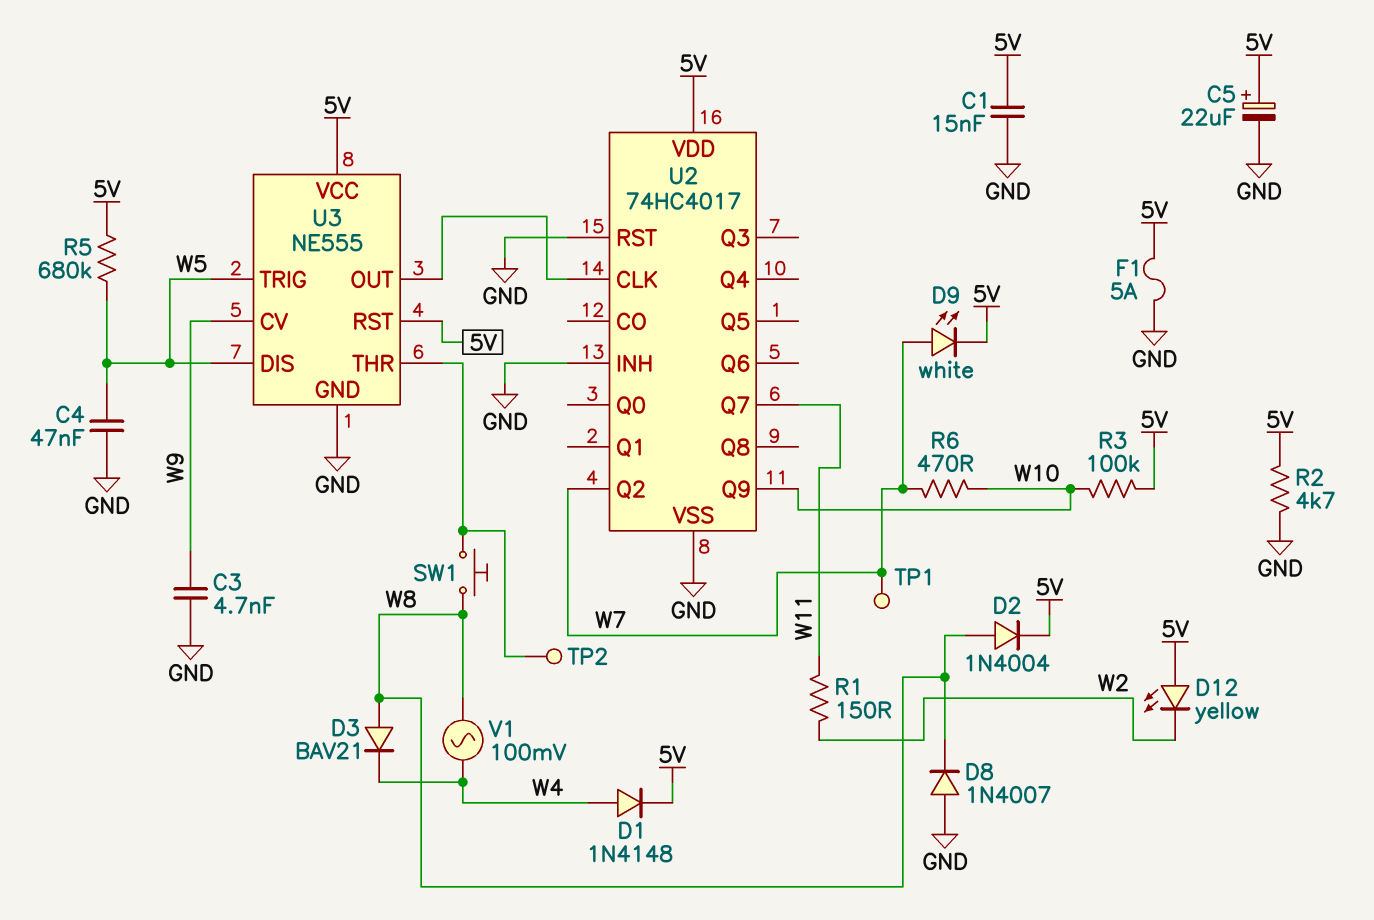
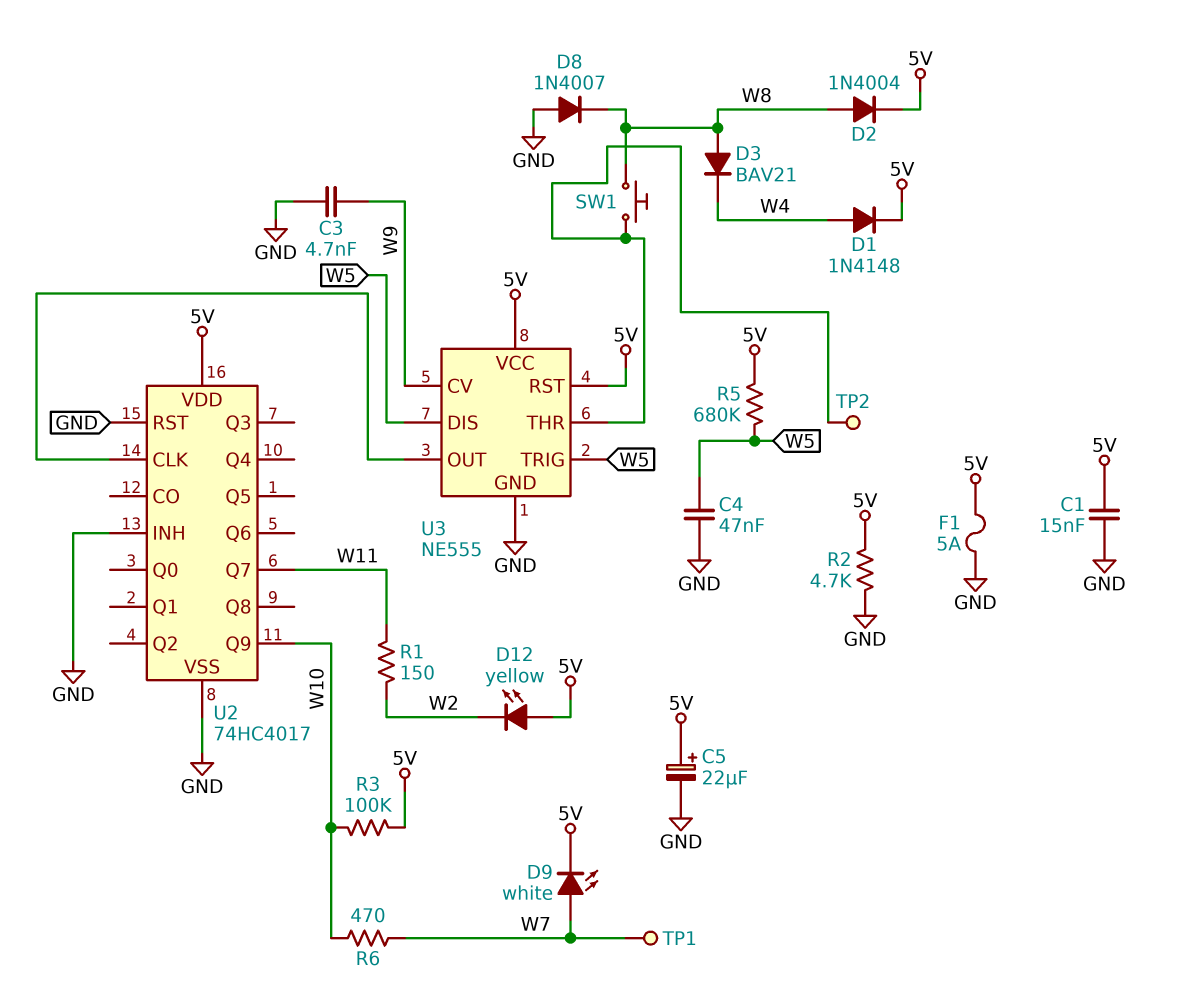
U2 pin Q2: W7 -> none
V1: AC 100mV (W4, W8) -> none

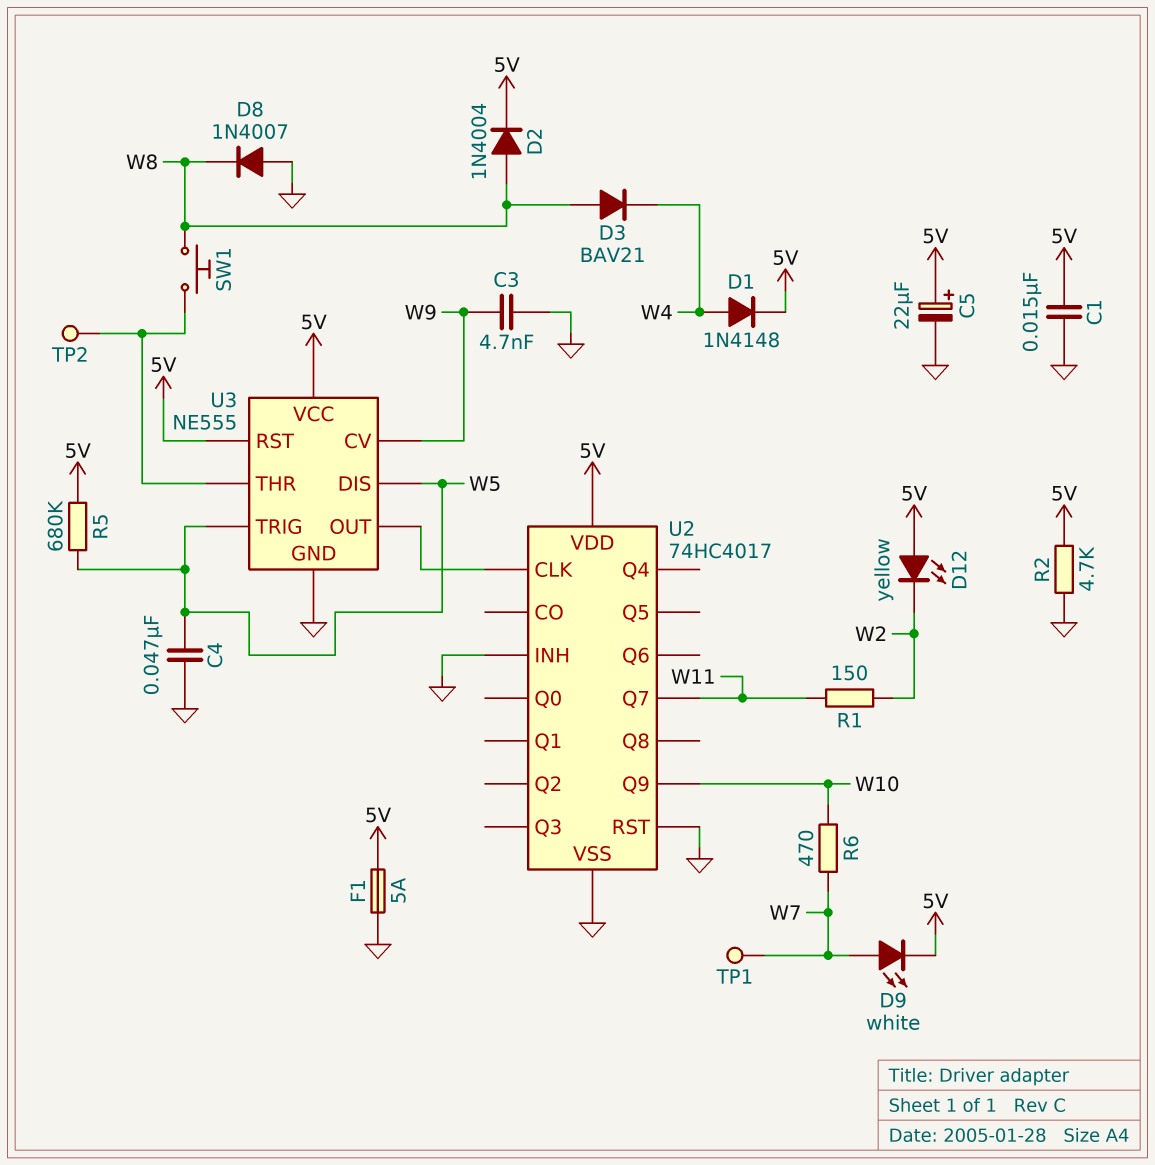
R3: 100k (5V, W10) -> none

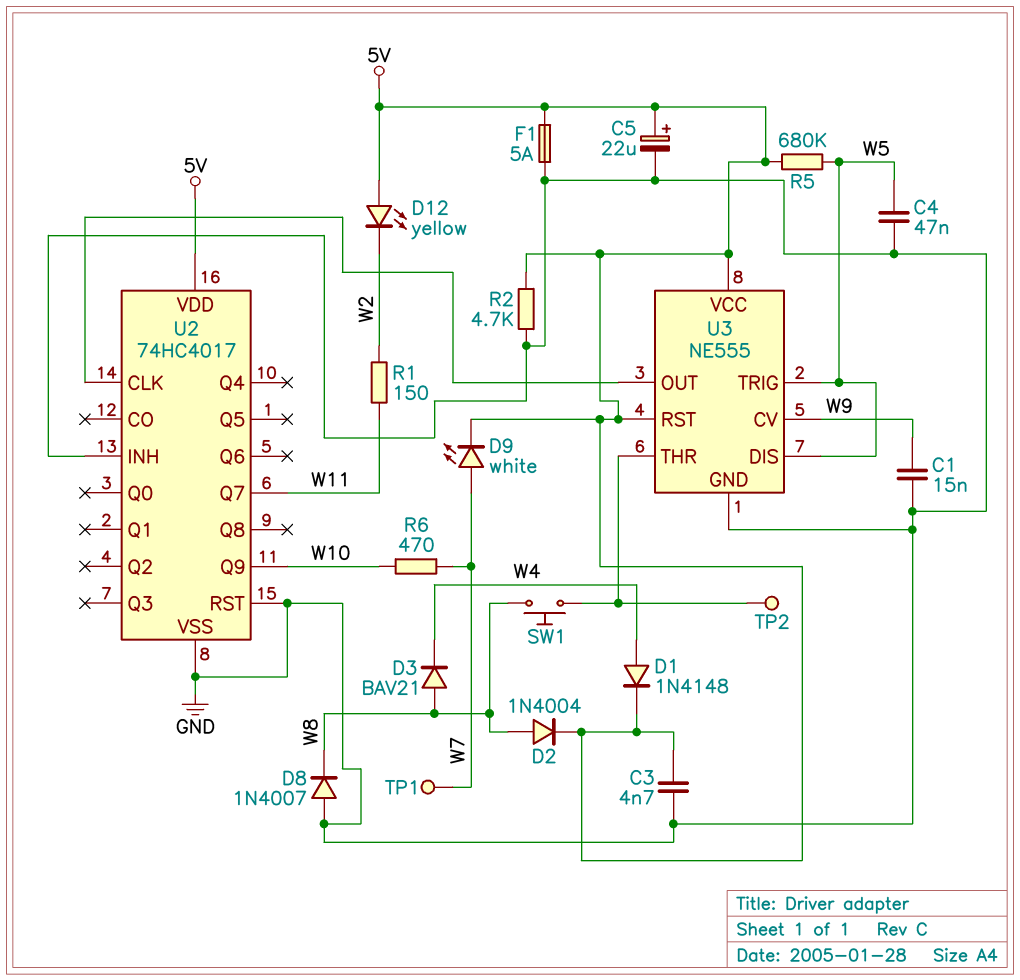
C1: 15nF (5V, GND) -> 15nF (GND, W9)
C3: 4.7nF (GND, W9) -> 4.7nF (5V, GND)

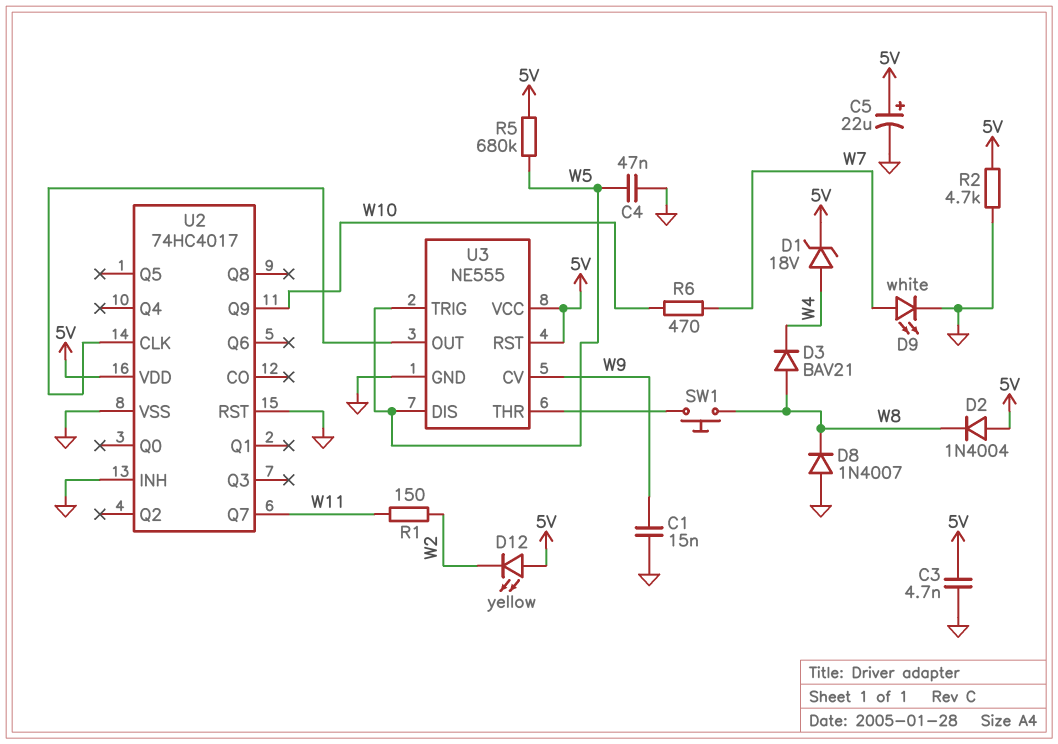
D1: diode 1N4148 (A W4, K 5V) -> zener 18V (A W4, K 5V)
D2: diode 1N4004 (A W8, K 5V) -> diode 1N4004 (A 5V, K W8)
D9: LED white (A W7, K 5V) -> LED white (A W7, K GND)
F1: 5A (5V, GND) -> none
TP1: test point (W7) -> none
TP2: test point (U3/THR) -> none

